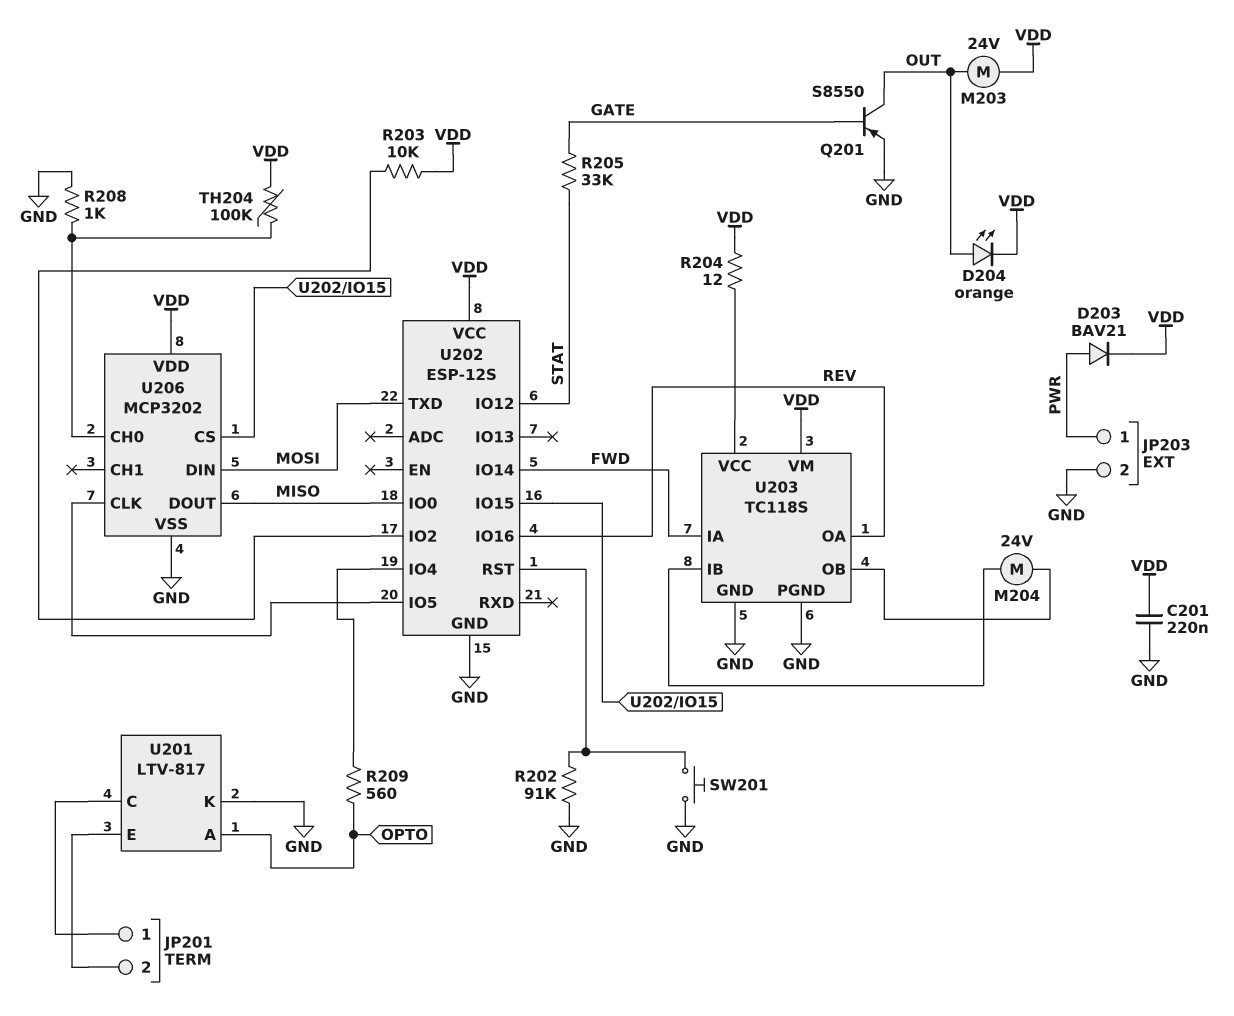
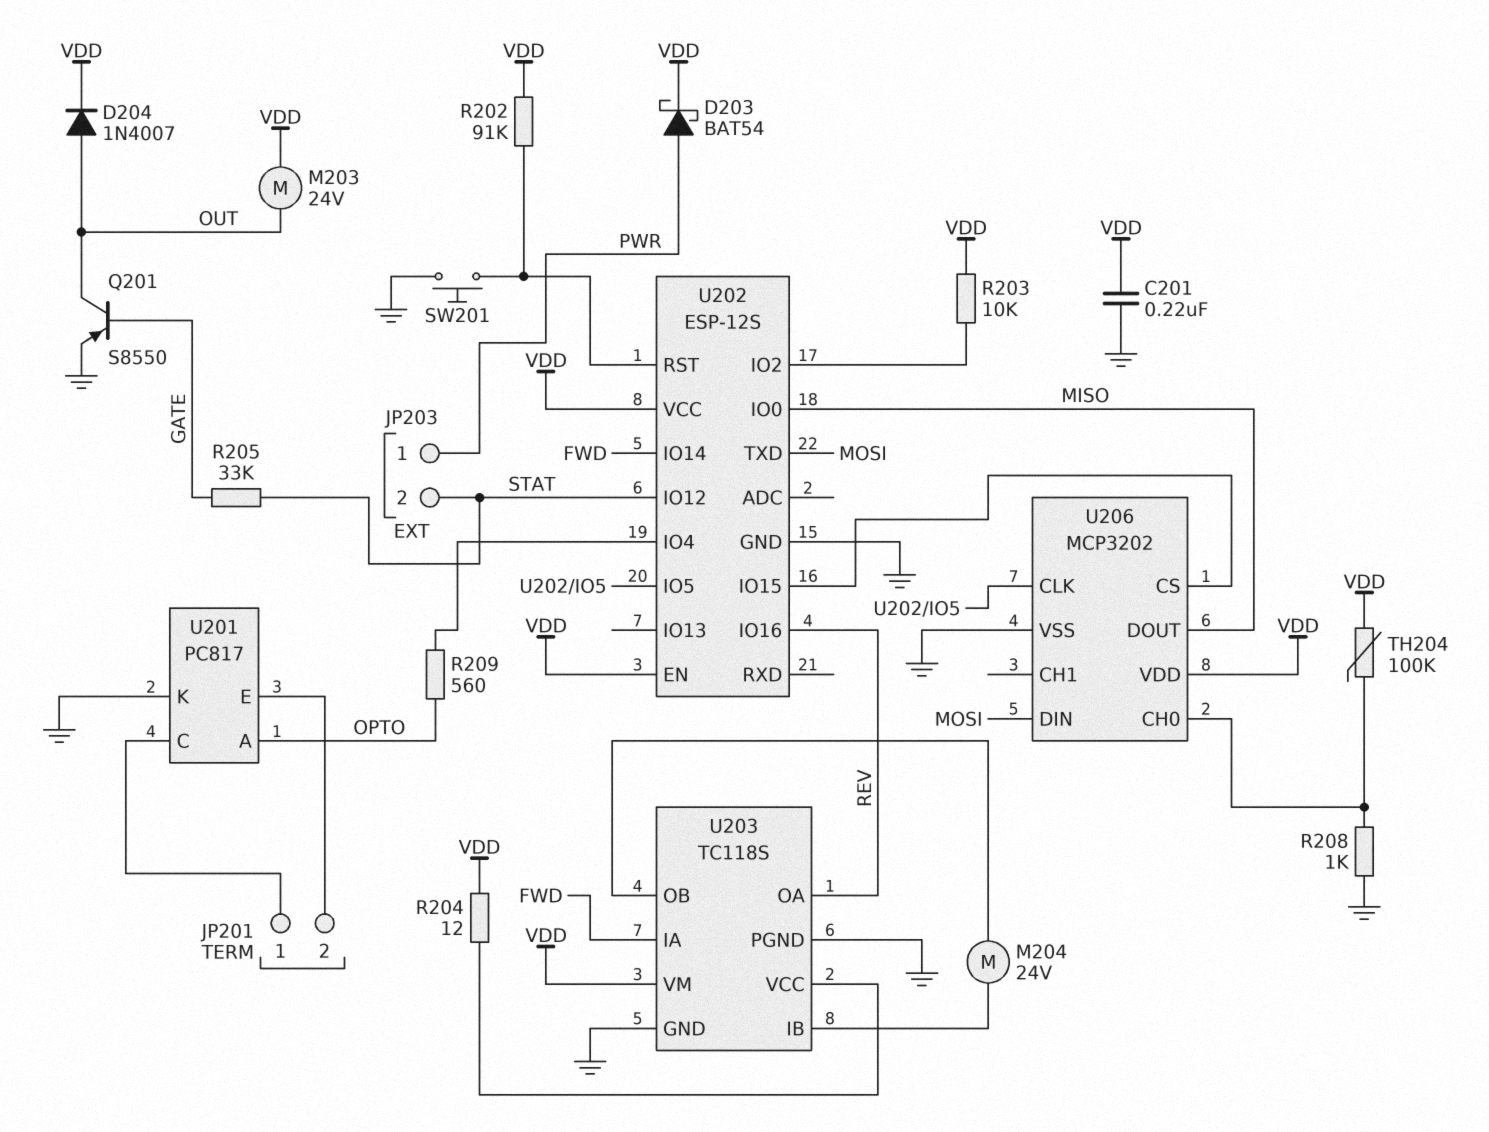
D203: diode BAV21 (A PWR, K VDD) -> schottky BAT54 (A PWR, K VDD)
D204: LED orange (A OUT, K VDD) -> diode 1N4007 (A OUT, K VDD)
JP203 pin 2: GND -> STAT
R202: 91k (GND, U202/RST) -> 91k (U202/RST, VDD)
U201: LTV-817 -> PC817
U202 pin EN: none -> VDD

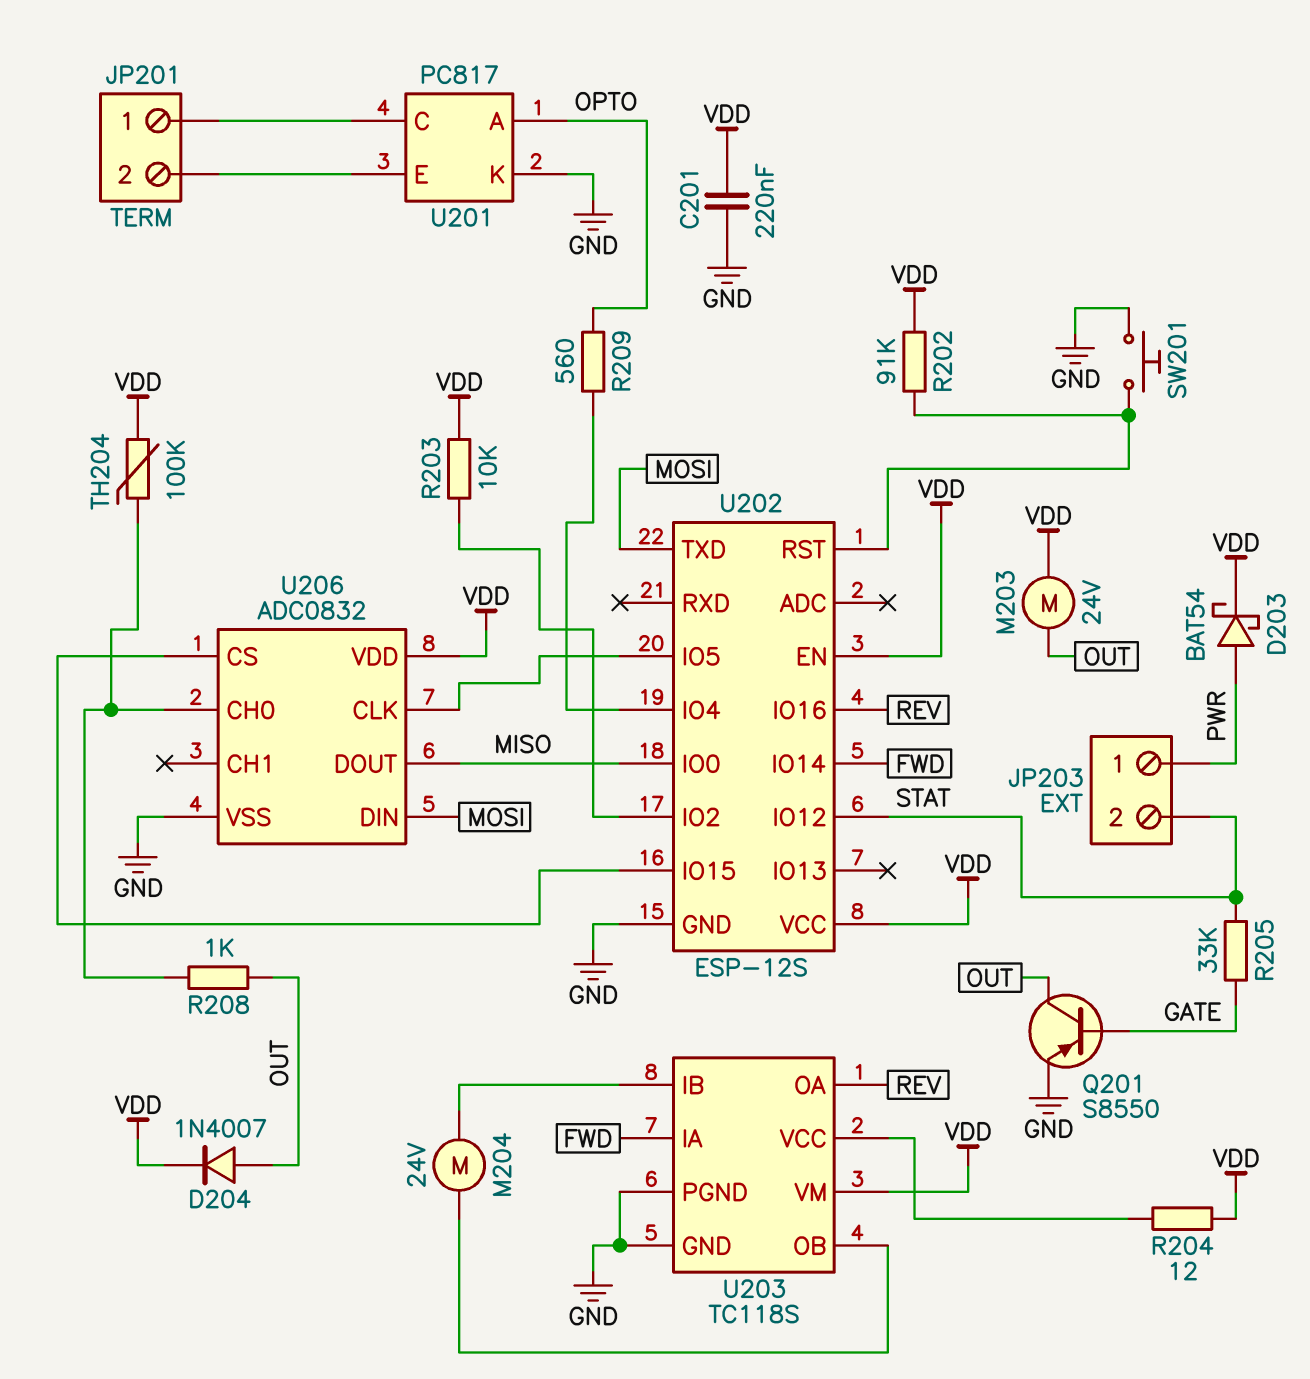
R208: 1k (GND, U206/CH0) -> 1k (OUT, U206/CH0)
U206: MCP3202 -> ADC0832

